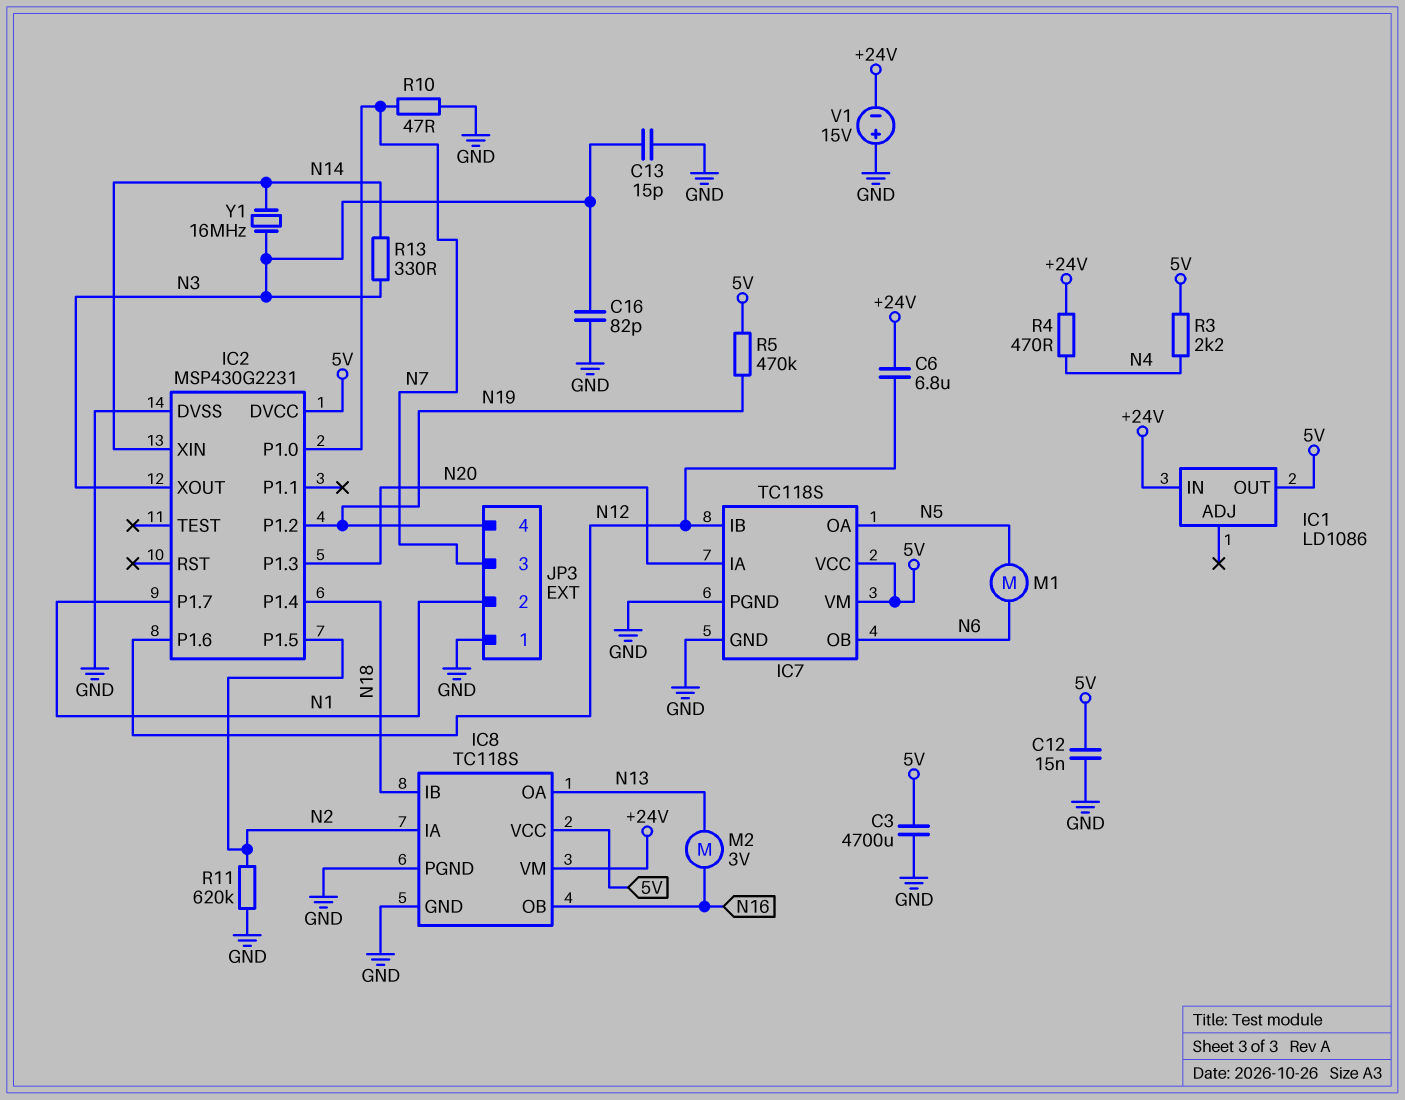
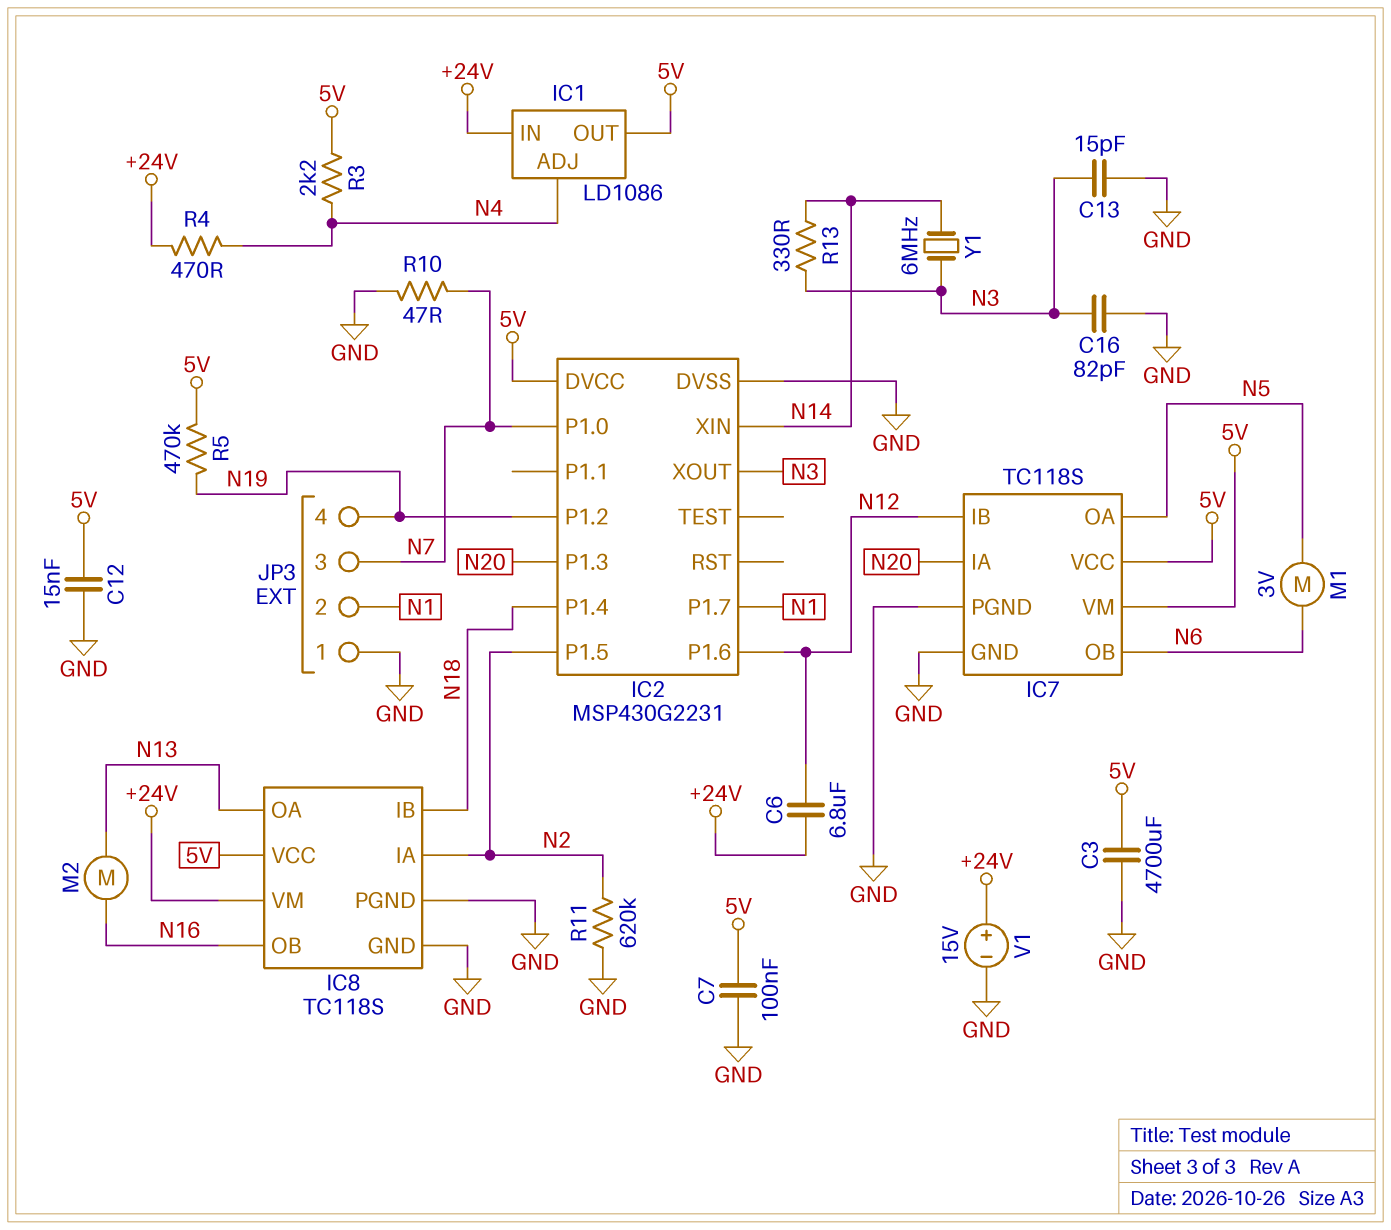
C7: none -> 100nF (5V, GND)
IC1 pin ADJ: none -> N4
M1: motor (N5, N6) -> motor 3V (N5, N6)
M2: motor 3V (N13, N16) -> motor (N13, N16)
V1: 15V (plus GND, minus +24V) -> 15V (plus +24V, minus GND)
Y1: 16MHz (N3, N14) -> 6MHz (N3, N14)

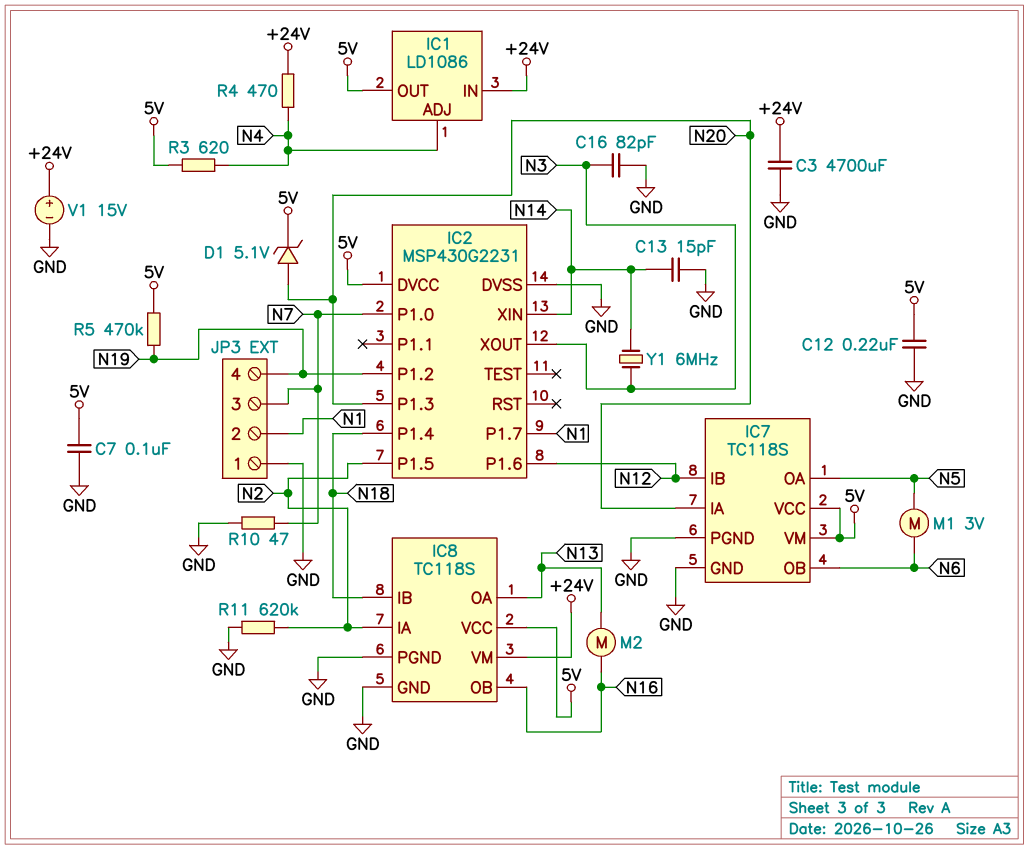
C3: 4700uF (5V, GND) -> 4700uF (+24V, GND)
C6: 6.8uF (+24V, N12) -> none
C12: 15nF (5V, GND) -> 220nF (5V, GND)
C13: 15pF (GND, N3) -> 15pF (GND, N14)
D1: none -> zener 5.1V (A N20, K 5V)
R3: 2.2k (5V, N4) -> 620 (5V, N4)
R13: 330 (N3, N14) -> none

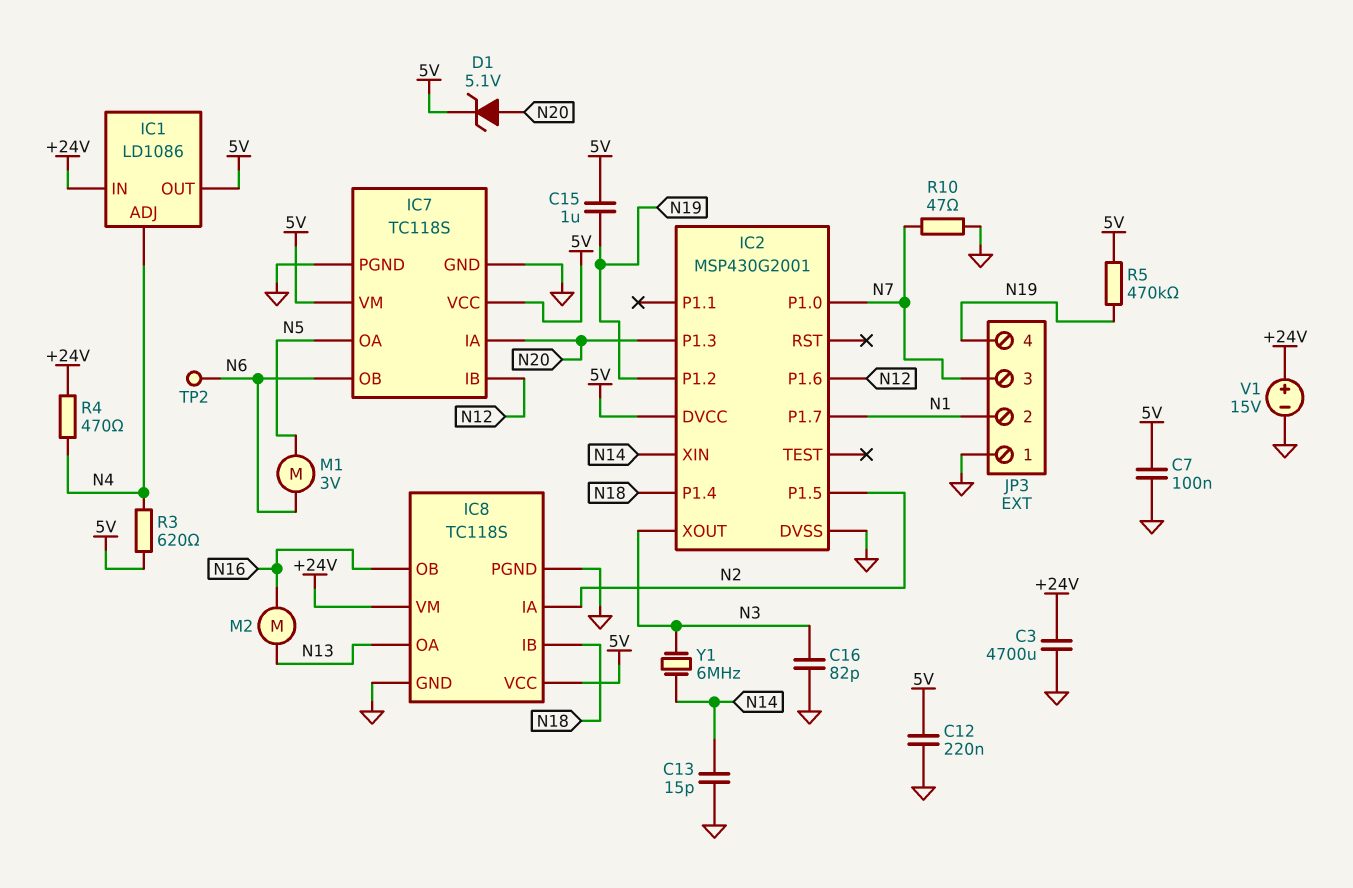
C15: none -> 1uF (5V, N19)
IC2: MSP430G2231 -> MSP430G2001
R11: 620k (GND, N2) -> none
TP2: none -> test point (N6)

